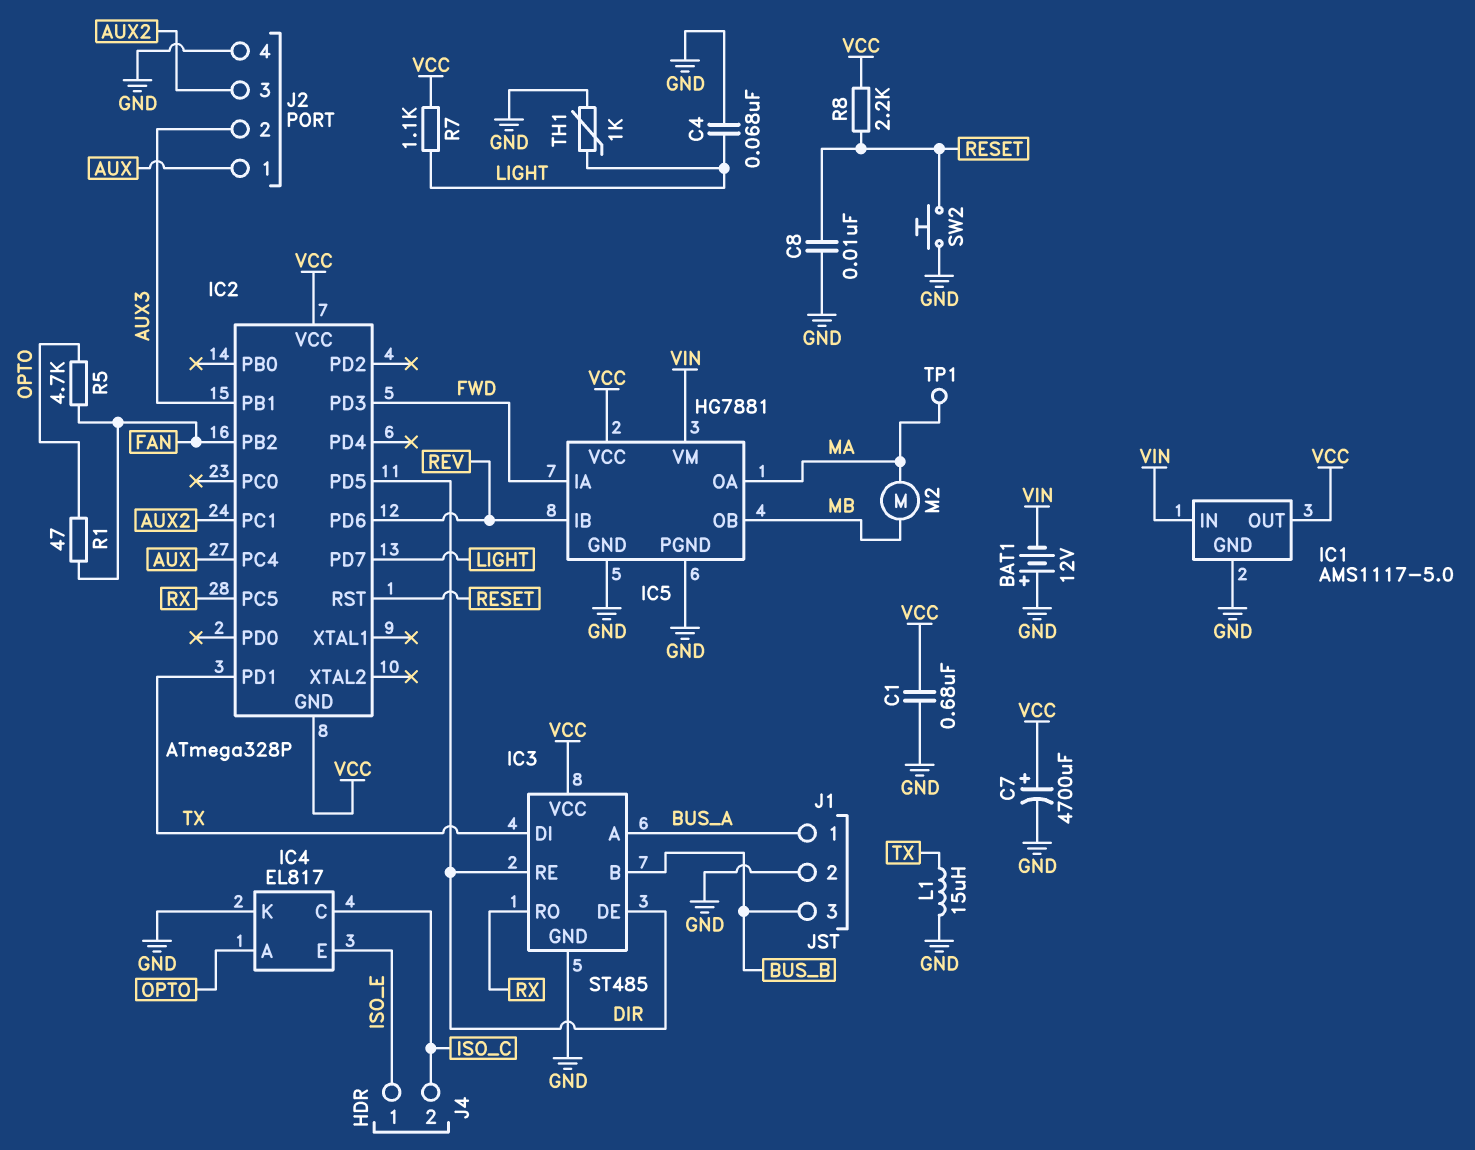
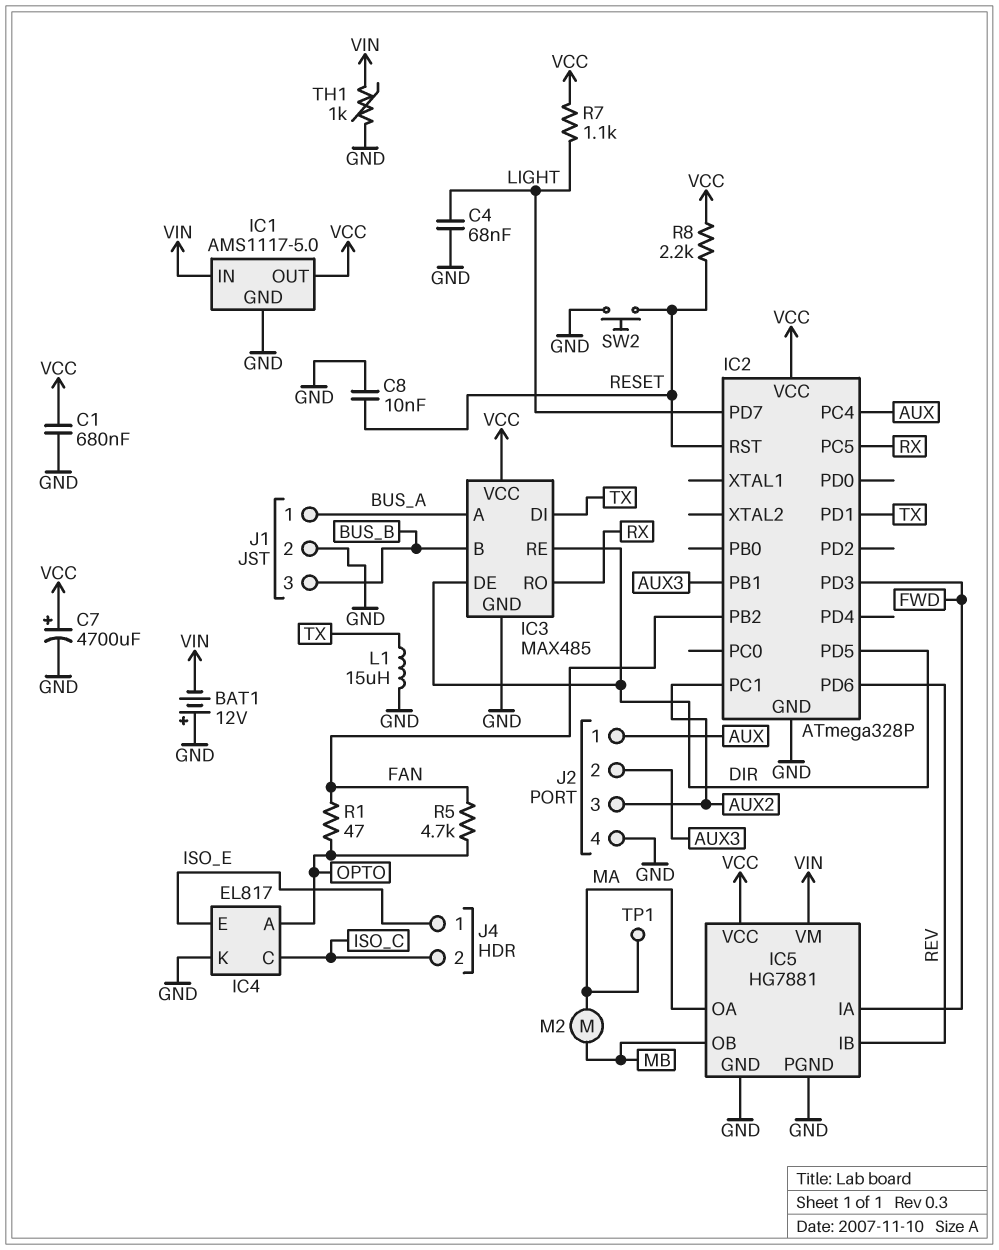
IC2 pin GND: VCC -> GND
IC3: ST485 -> MAX485
TH1: 1k (GND, LIGHT) -> 1k (GND, VIN)

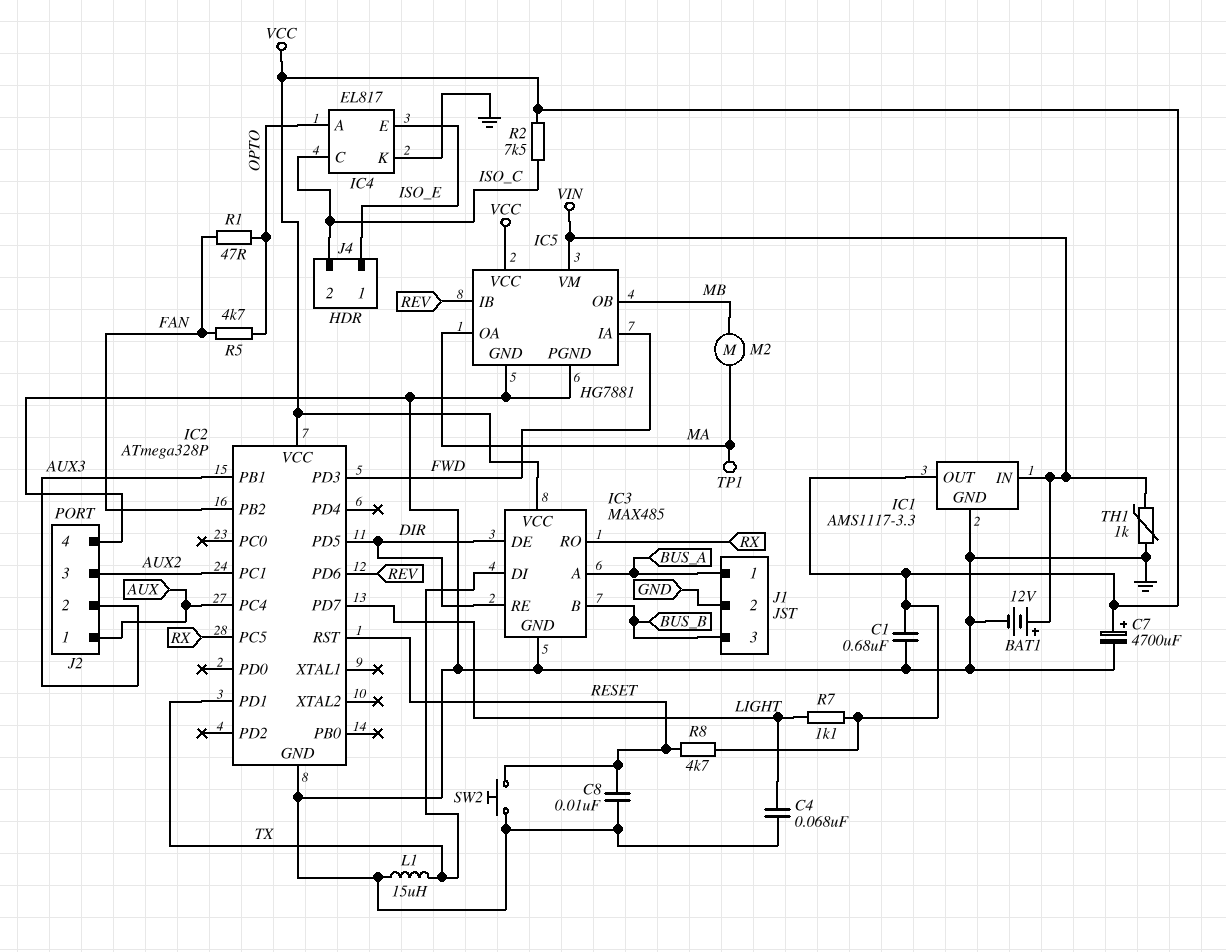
BAT1: 12V (plus GND, minus VIN) -> 12V (plus VIN, minus GND)
IC1: AMS1117-5.0 -> AMS1117-3.3
R2: none -> 7.5k (ISO_C, VCC)
R8: 2.2k (RESET, VCC) -> 4.7k (RESET, VCC)

